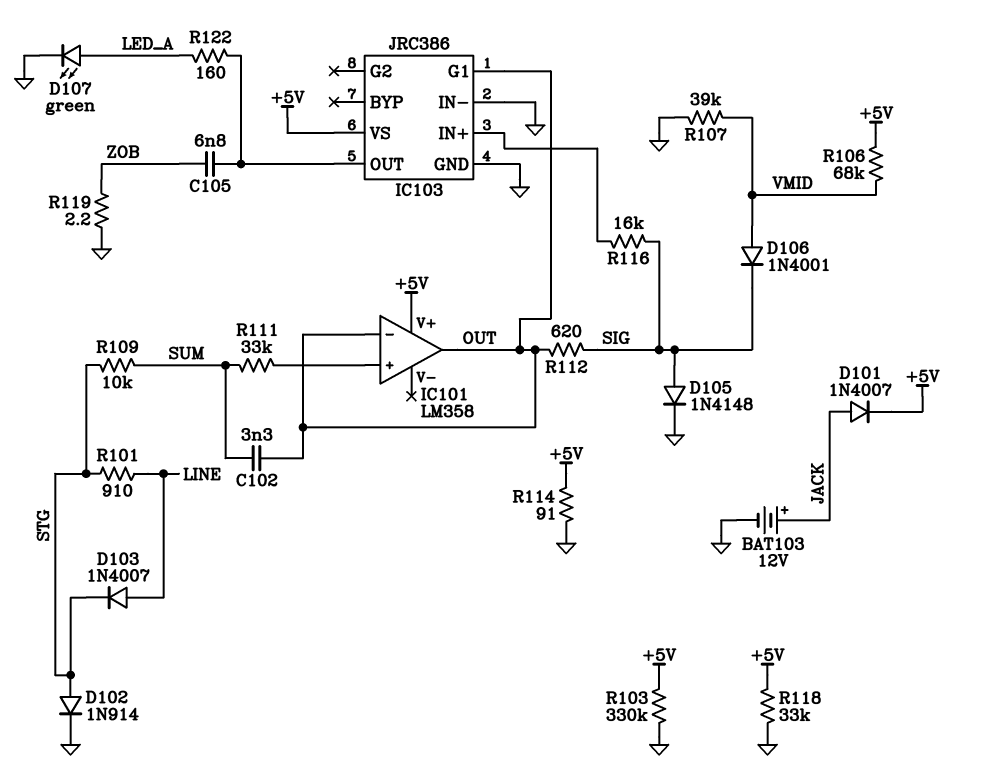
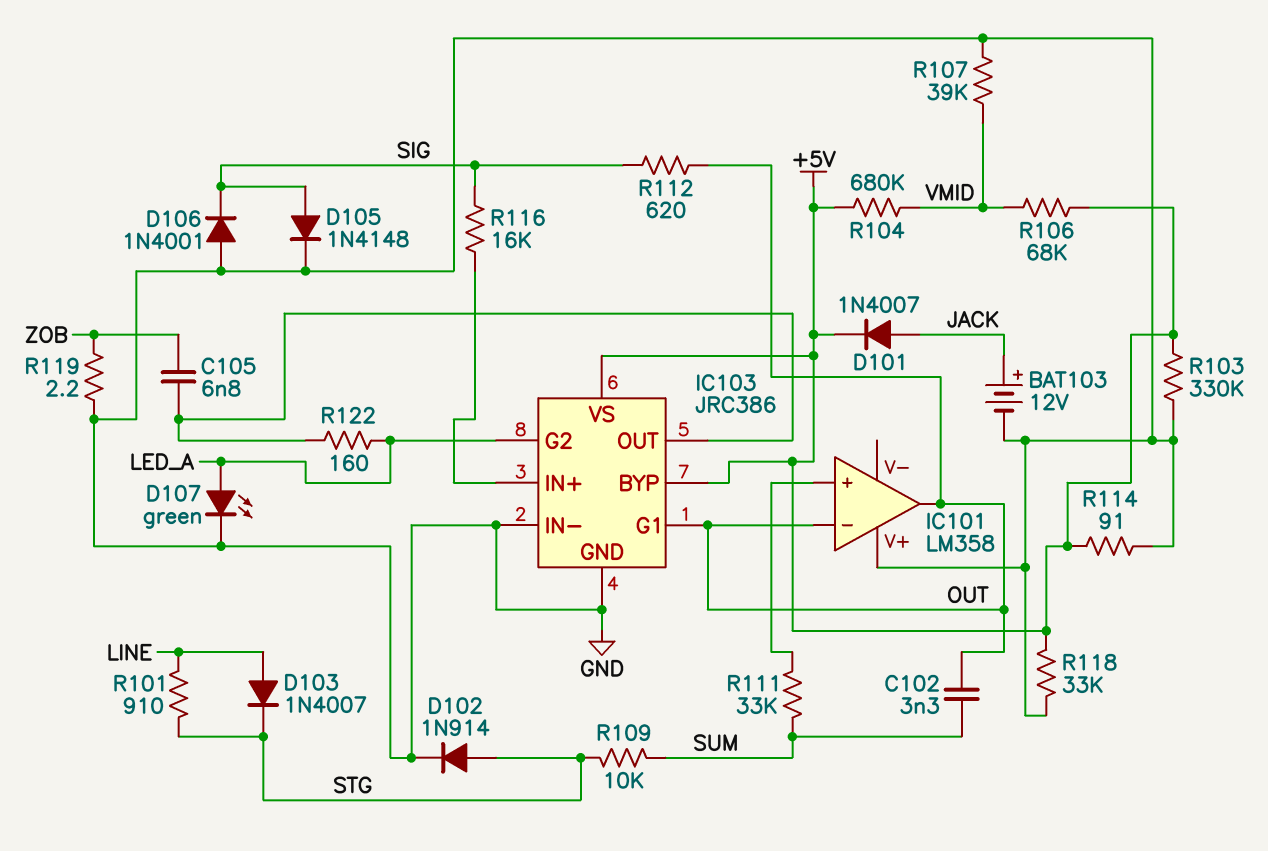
D106: diode 1N4001 (A VMID, K SIG) -> diode 1N4001 (A GND, K SIG)
IC101 pin V+: +5V -> GND
IC103 pin BYP: none -> +5V
IC103 pin G2: none -> LED_A
R104: none -> 680k (+5V, VMID)

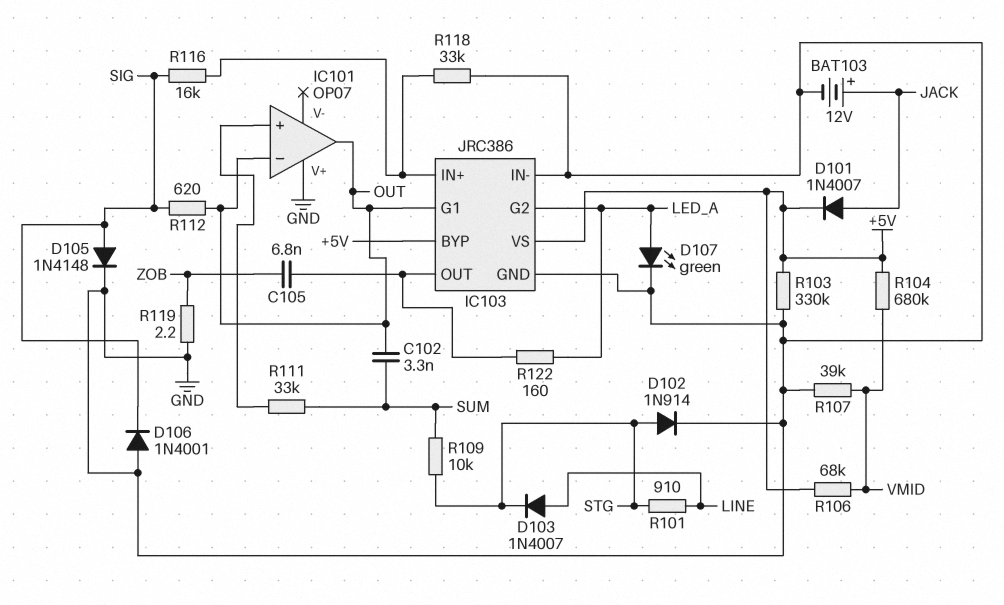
IC101: LM358 -> OP07
R114: 91 (+5V, GND) -> none
R118: 33k (+5V, GND) -> 33k (GND, IC103/IN+)

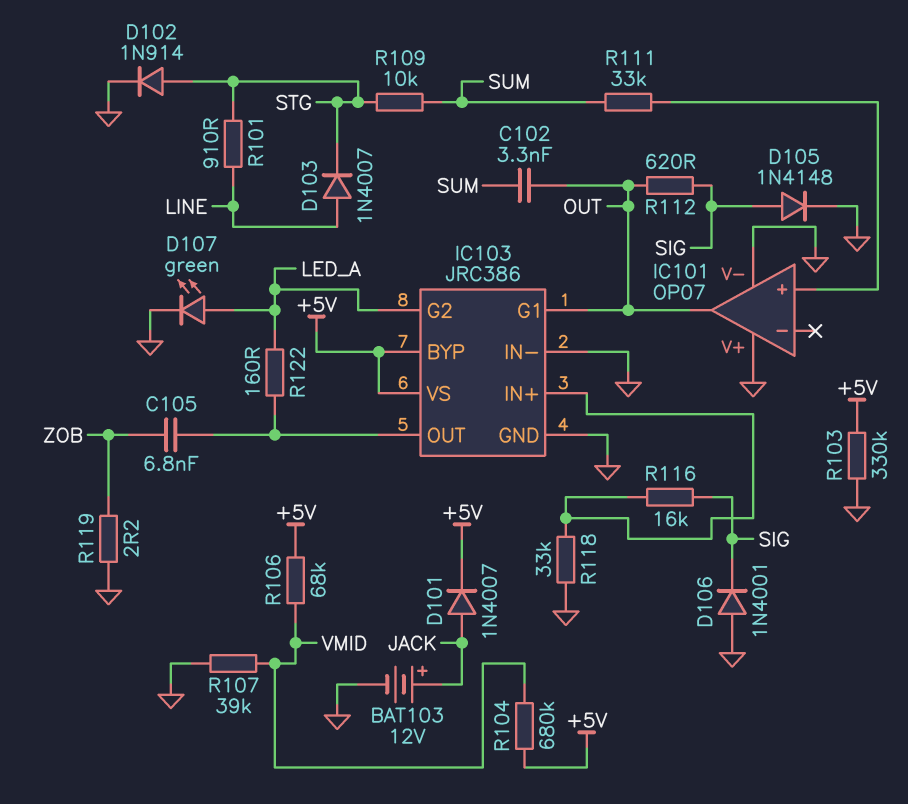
IC101 pin V-: none -> GND
IC101 pin in-: OUT -> none

